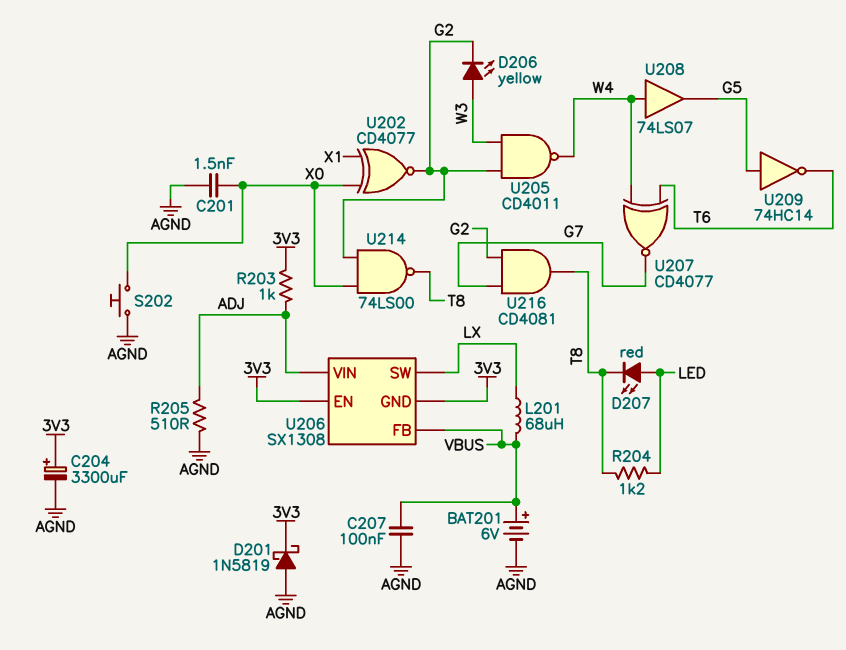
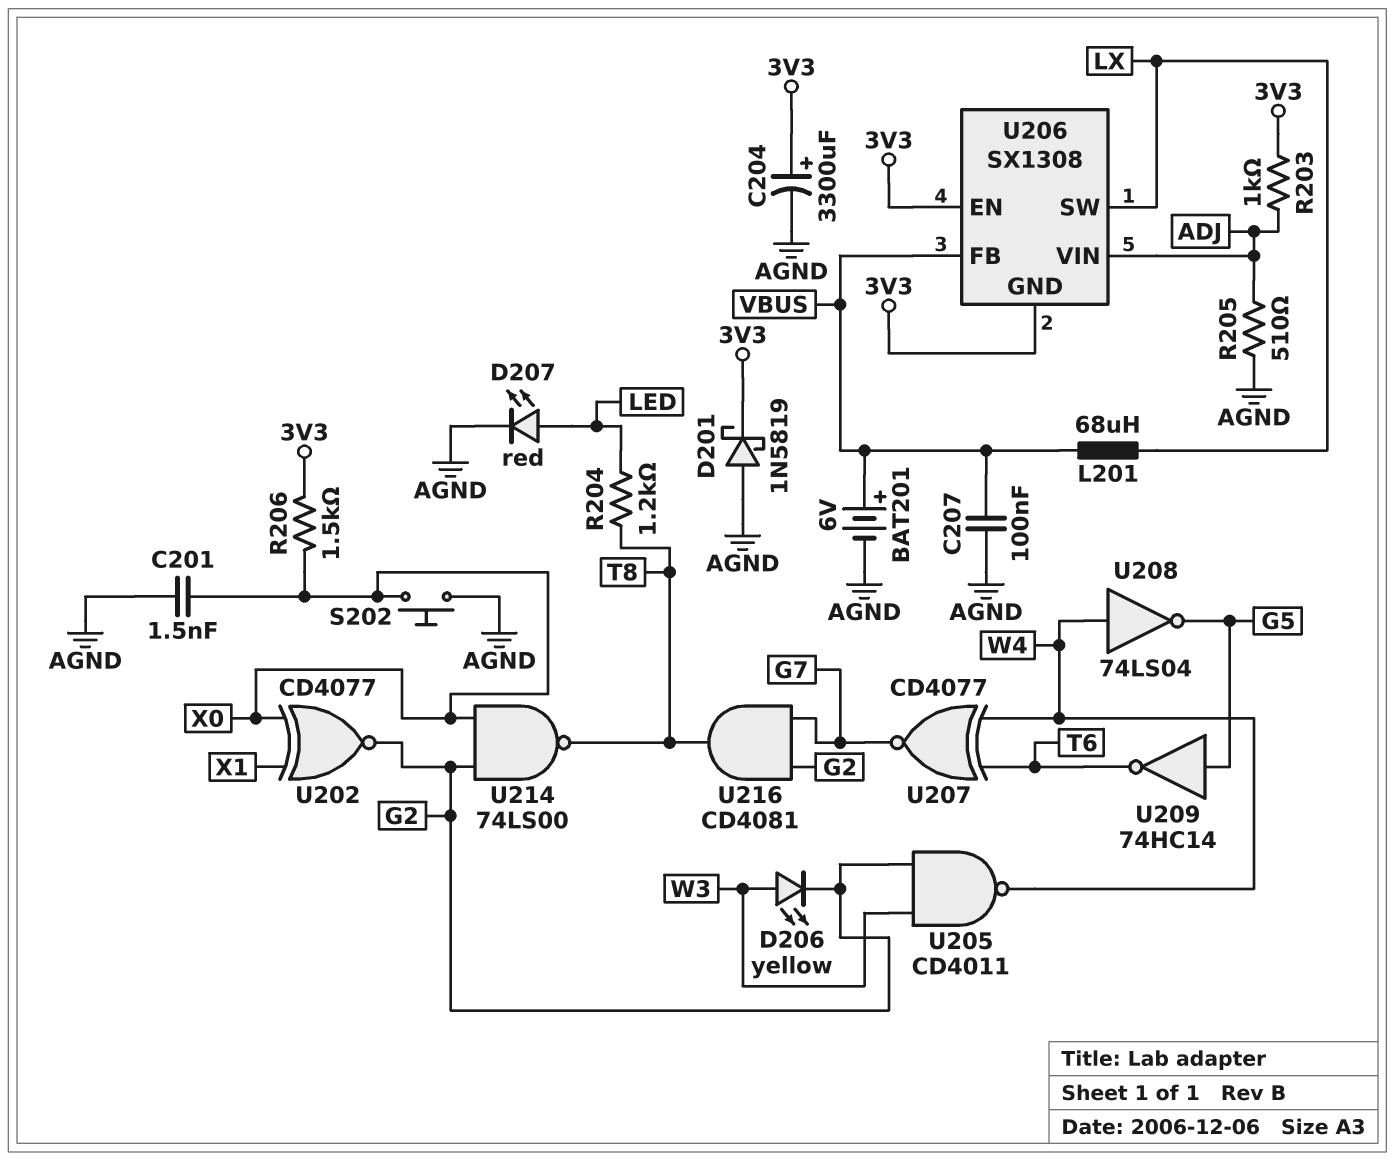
D207: LED red (A LED, K T8) -> LED red (A LED, K AGND)
R206: none -> 1.5k (3V3, X0)
U208: buffer 74LS07 (in W4, out G5) -> NOT 74LS04 (in W4, out G5)

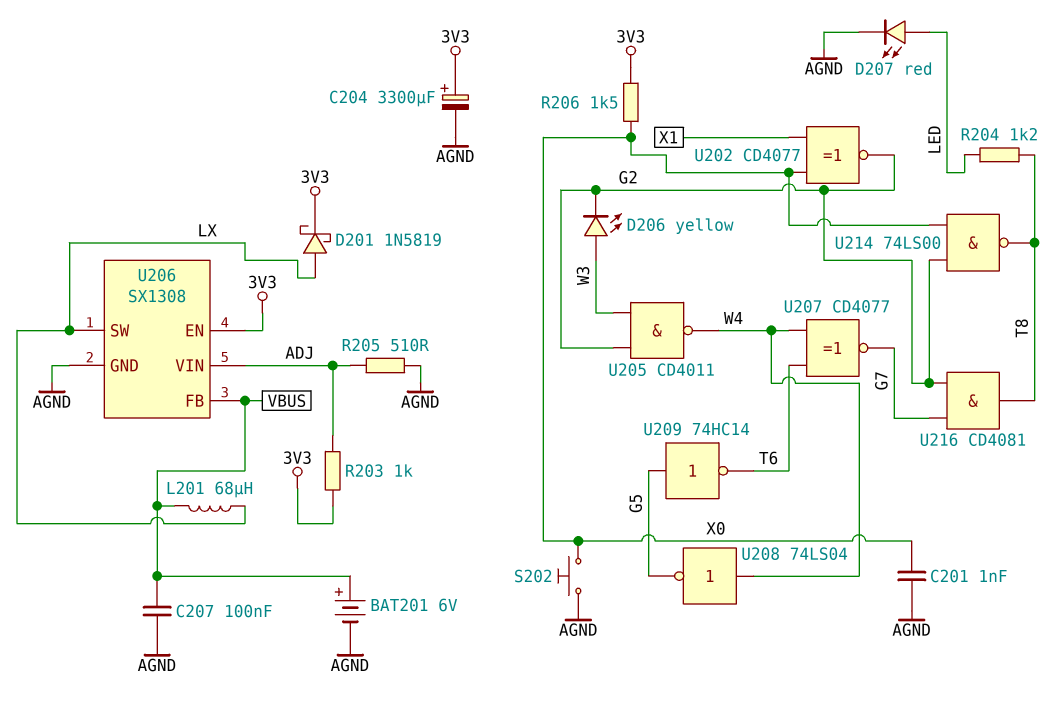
C201: 1.5nF (AGND, X0) -> 1nF (AGND, X0)
D201: schottky 1N5819 (A AGND, K 3V3) -> schottky 1N5819 (A LX, K 3V3)
U206 pin GND: 3V3 -> AGND

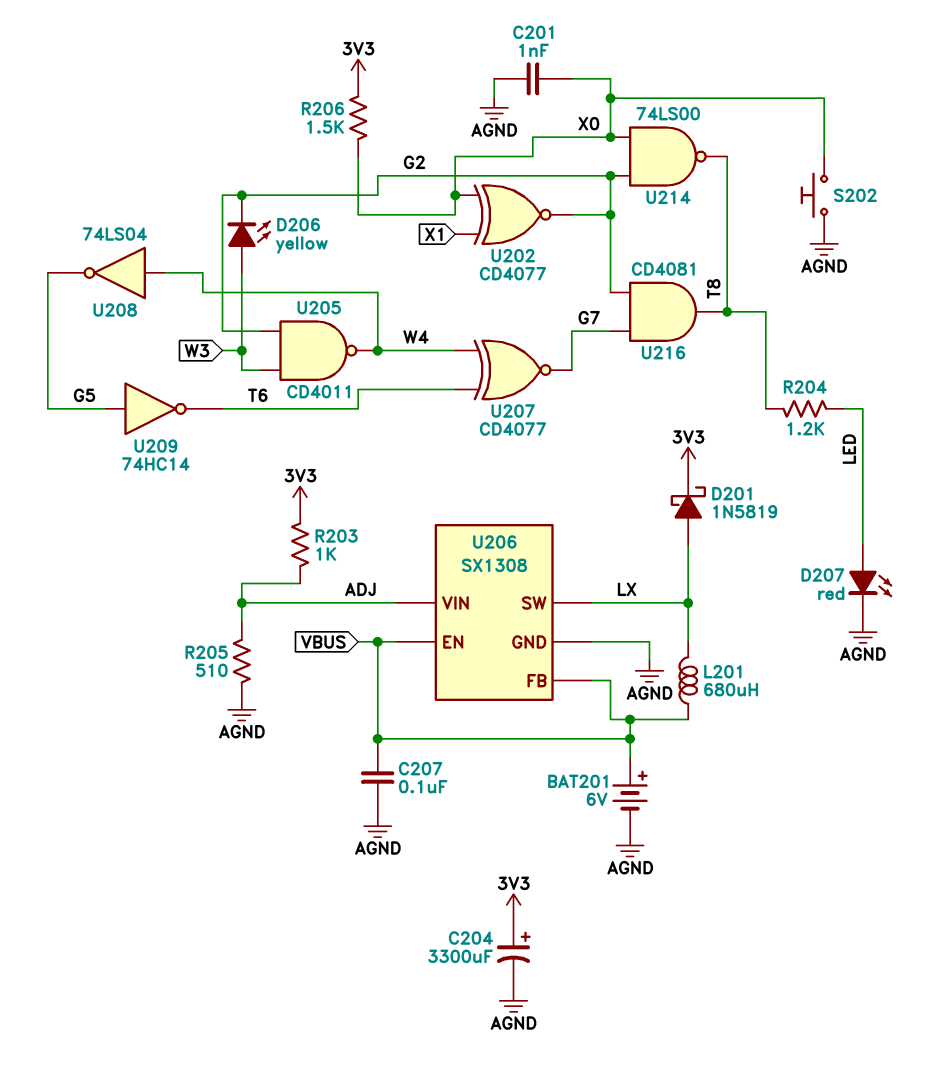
L201: 68uH (LX, VBUS) -> 680uH (LX, VBUS)
U206 pin EN: 3V3 -> VBUS

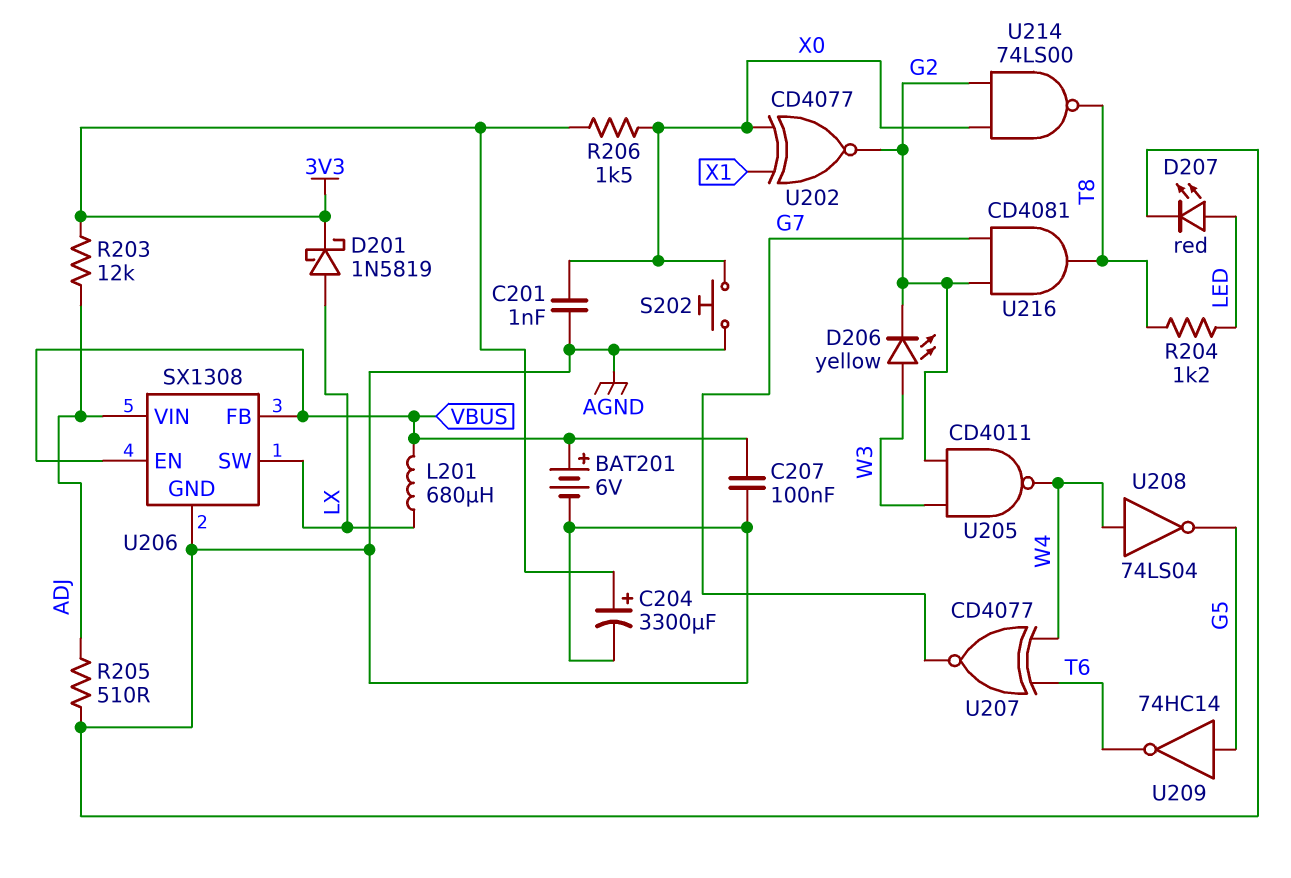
R203: 1k (3V3, ADJ) -> 12k (3V3, ADJ)

